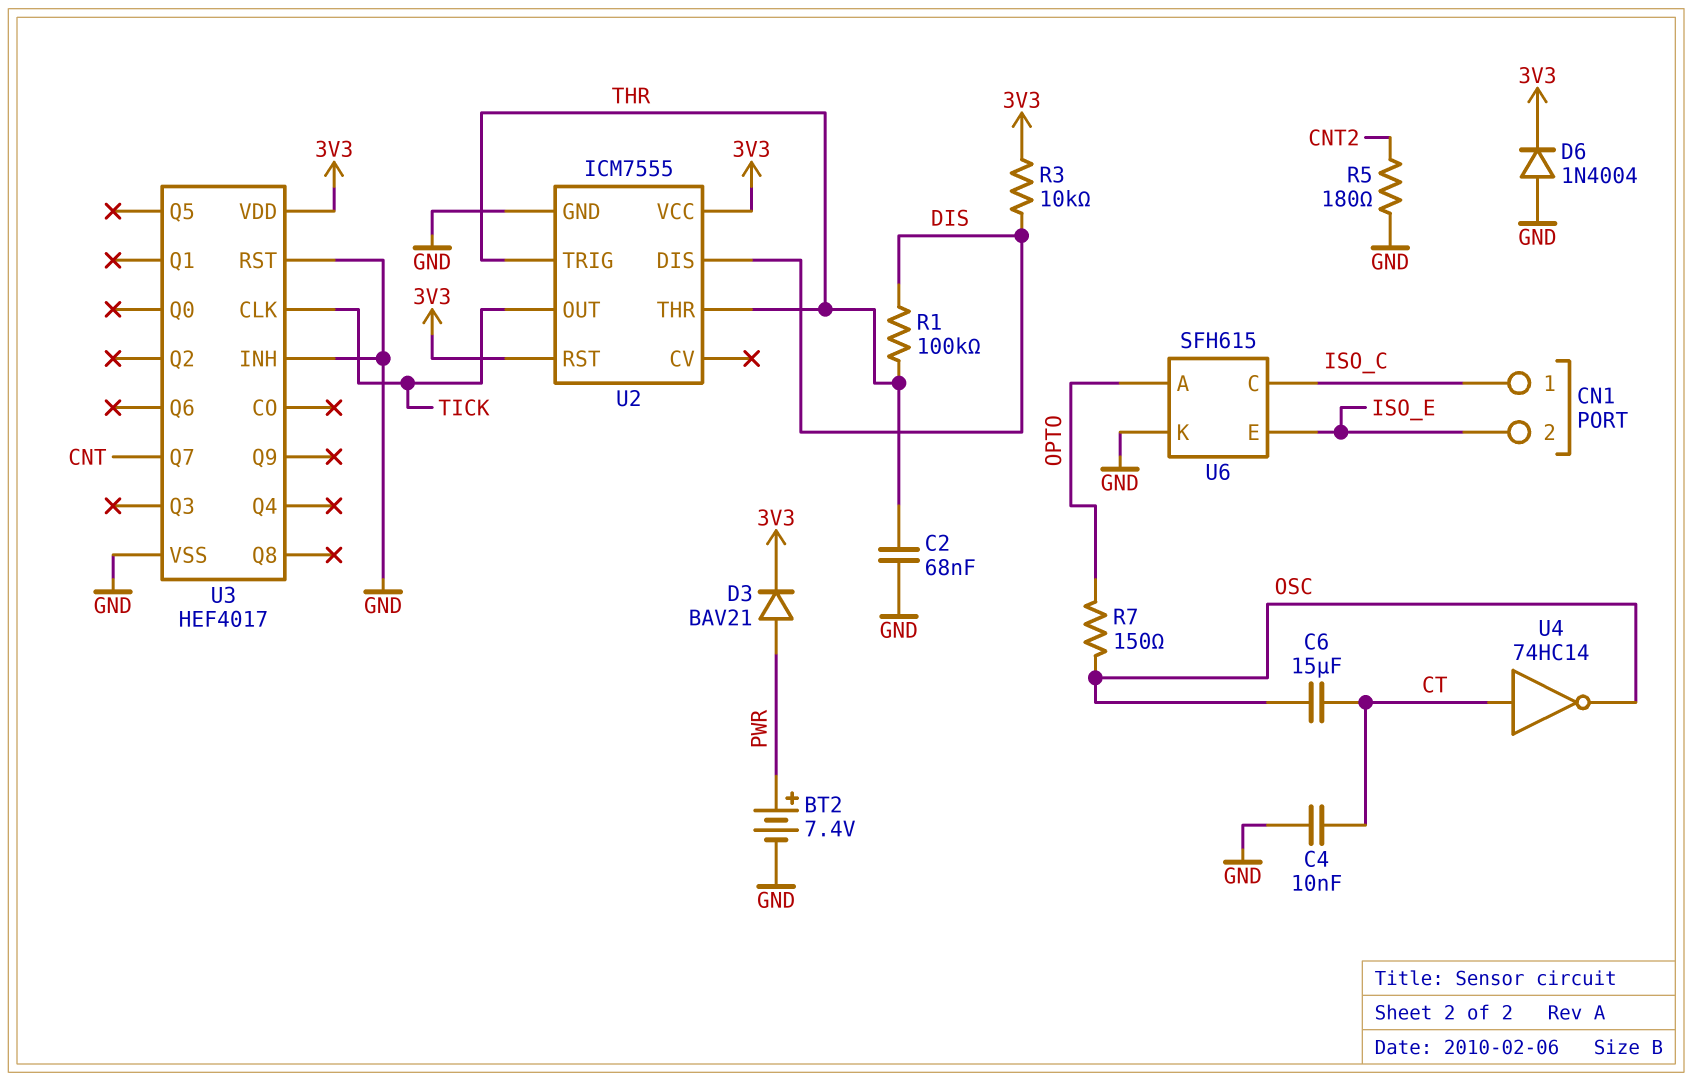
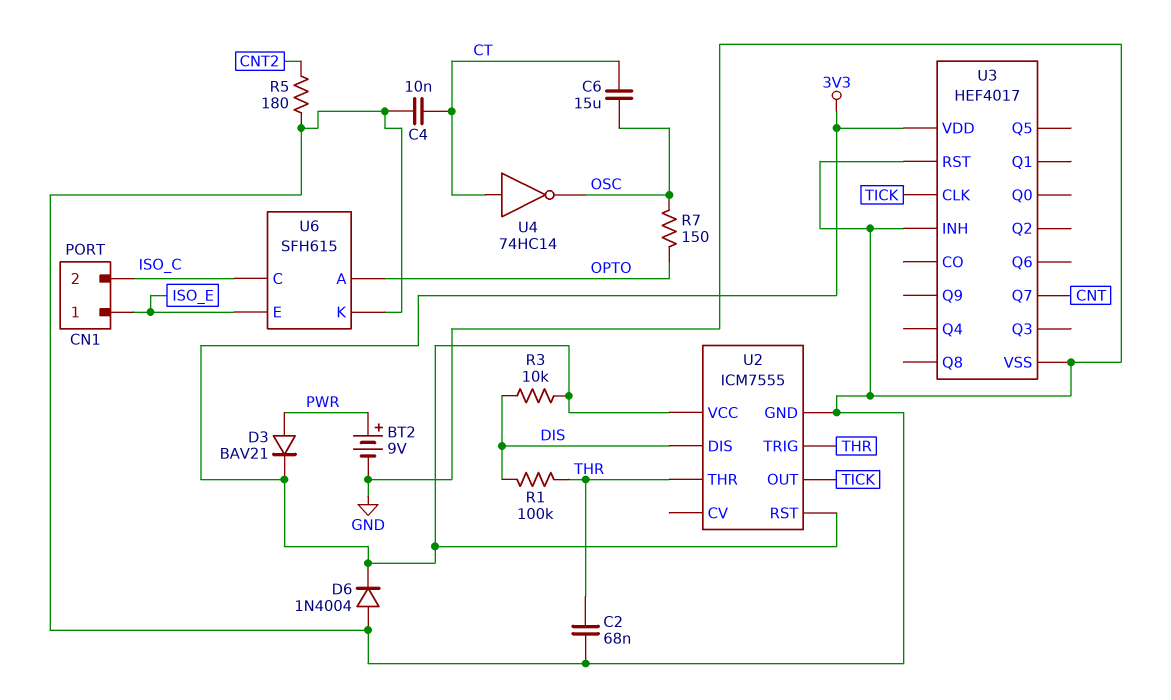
BT2: 7.4V (plus PWR, minus GND) -> 9V (plus PWR, minus GND)
CN1 pin 1: ISO_C -> ISO_E
CN1 pin 2: ISO_E -> ISO_C

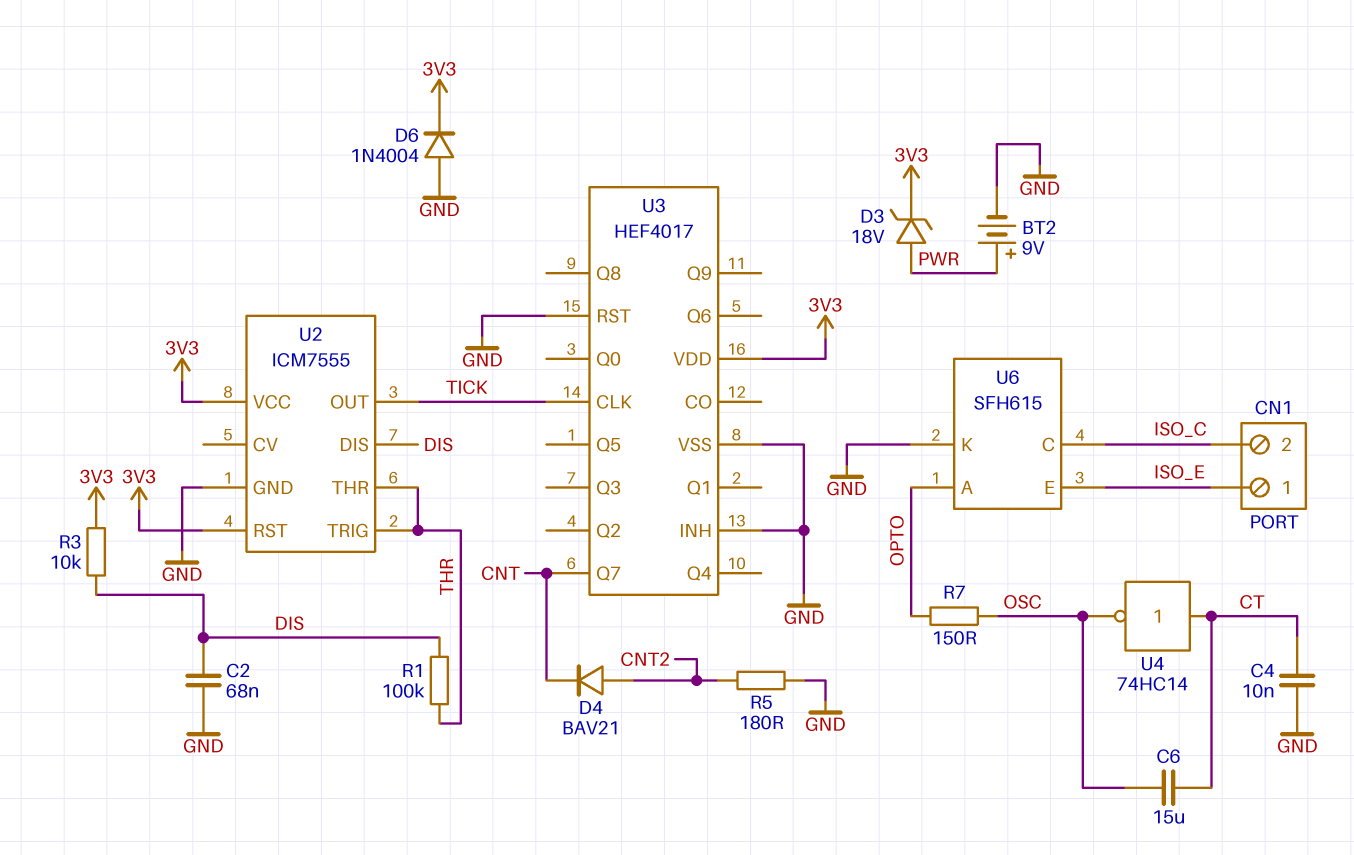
C2: 68nF (GND, THR) -> 68nF (DIS, GND)
D3: diode BAV21 (A PWR, K 3V3) -> zener 18V (A PWR, K 3V3)
D4: none -> diode BAV21 (A CNT2, K CNT)

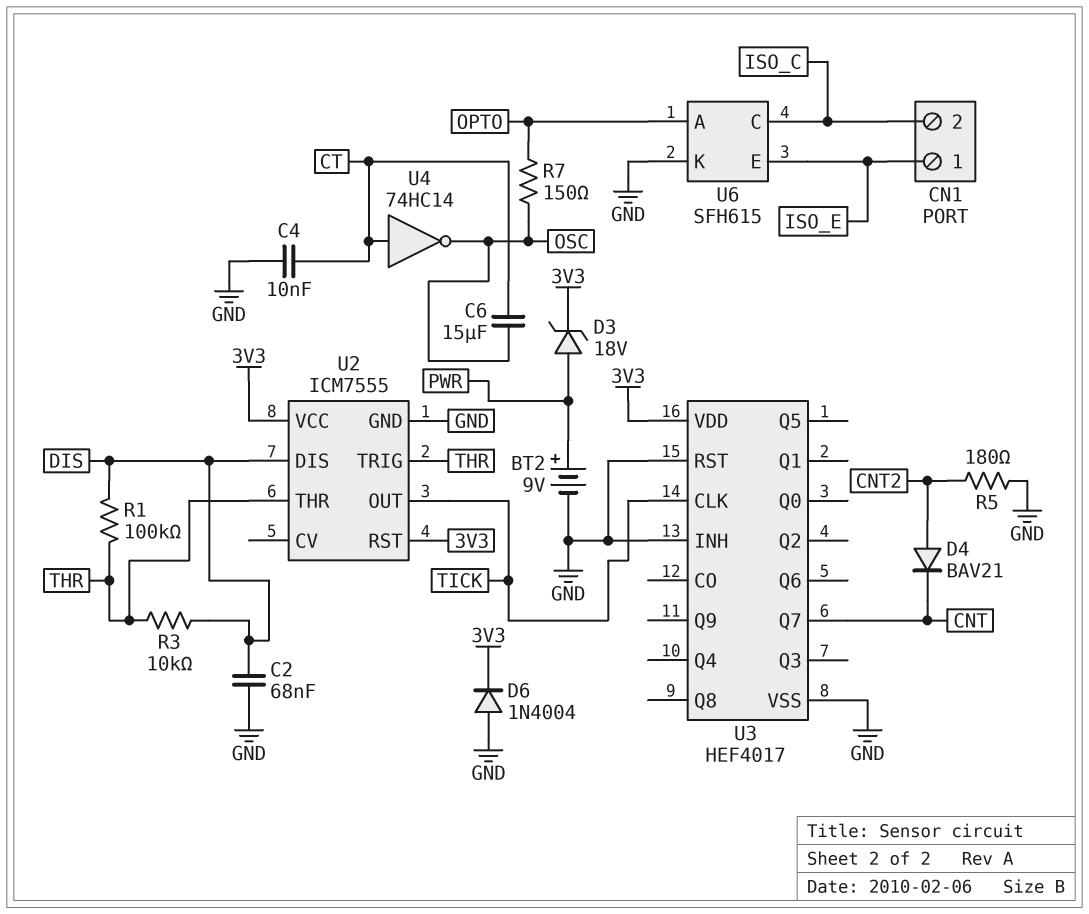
R3: 10k (3V3, DIS) -> 10k (DIS, THR)

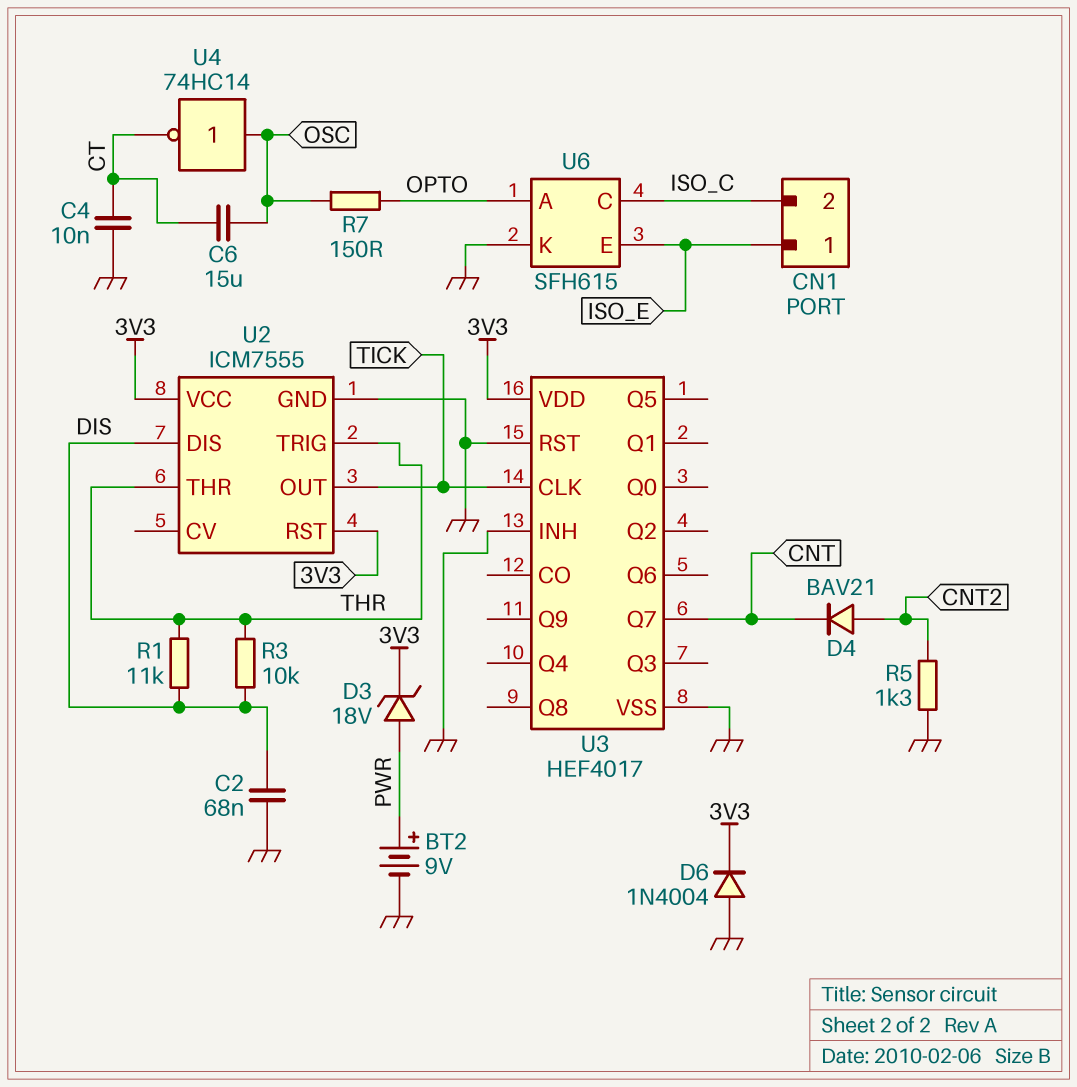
R1: 100k (DIS, THR) -> 11k (DIS, THR)
R5: 180 (CNT2, GND) -> 1.3k (CNT2, GND)
U4: NOT 74HC14 (in CT, out OSC) -> NOT 74HC14 (in OSC, out CT)

